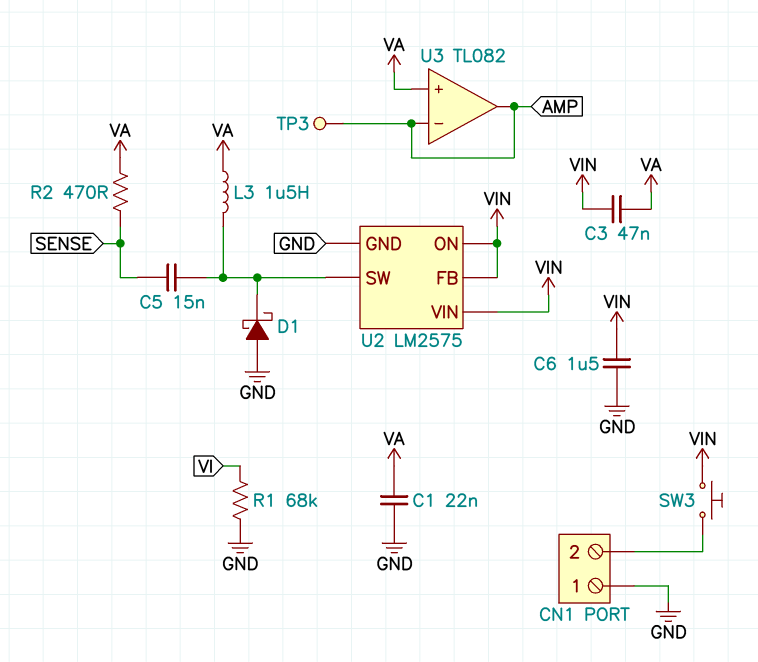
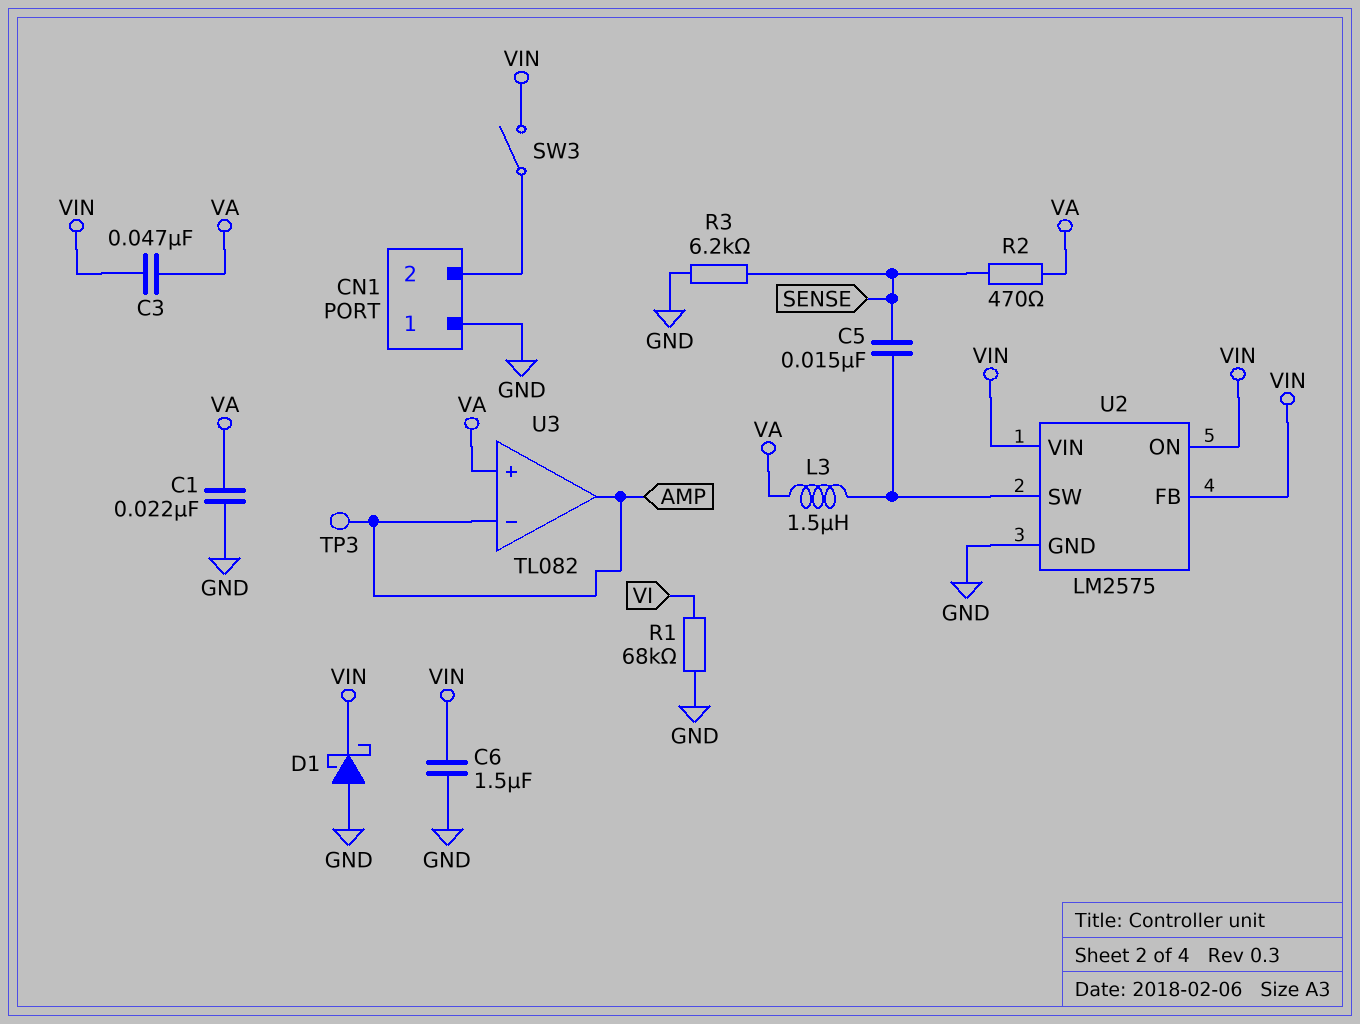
D1: schottky (A GND, K U2/SW) -> schottky (A GND, K VIN)
R3: none -> 6.2k (GND, SENSE)
SW3: button (CN1/2, VIN) -> switch (CN1/2, VIN)

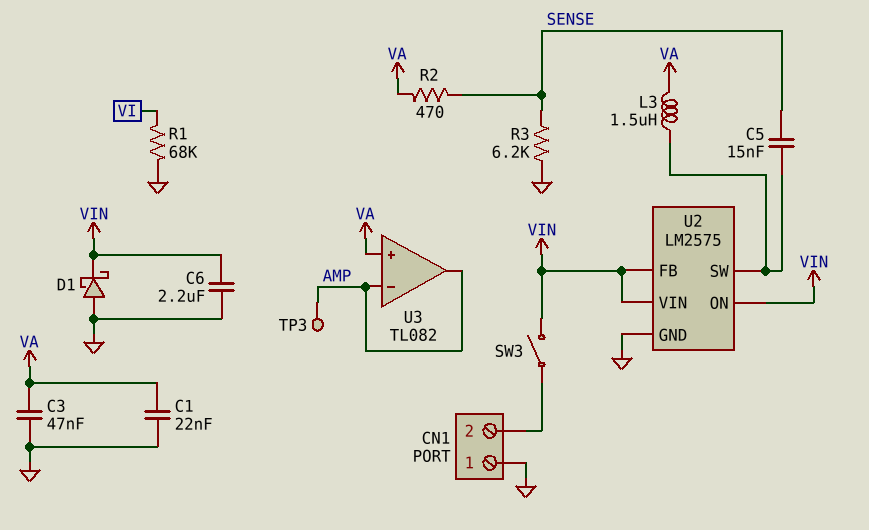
C3: 47nF (VA, VIN) -> 47nF (GND, VA)
C6: 1.5uF (GND, VIN) -> 2.2uF (GND, VIN)

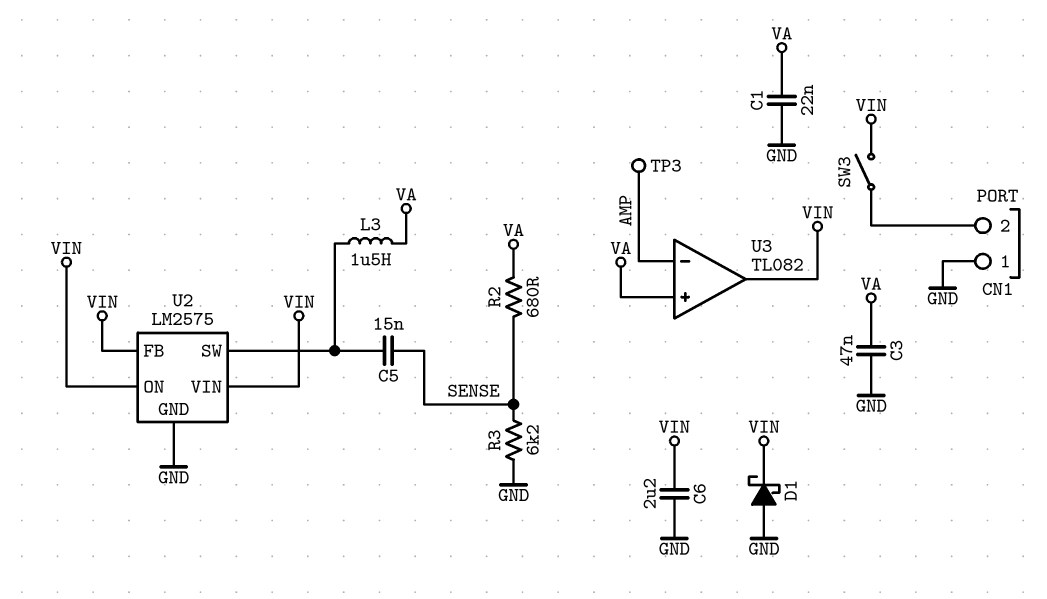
R1: 68k (GND, VI) -> none
R2: 470 (SENSE, VA) -> 680 (SENSE, VA)
U3 pin out: AMP -> VIN

